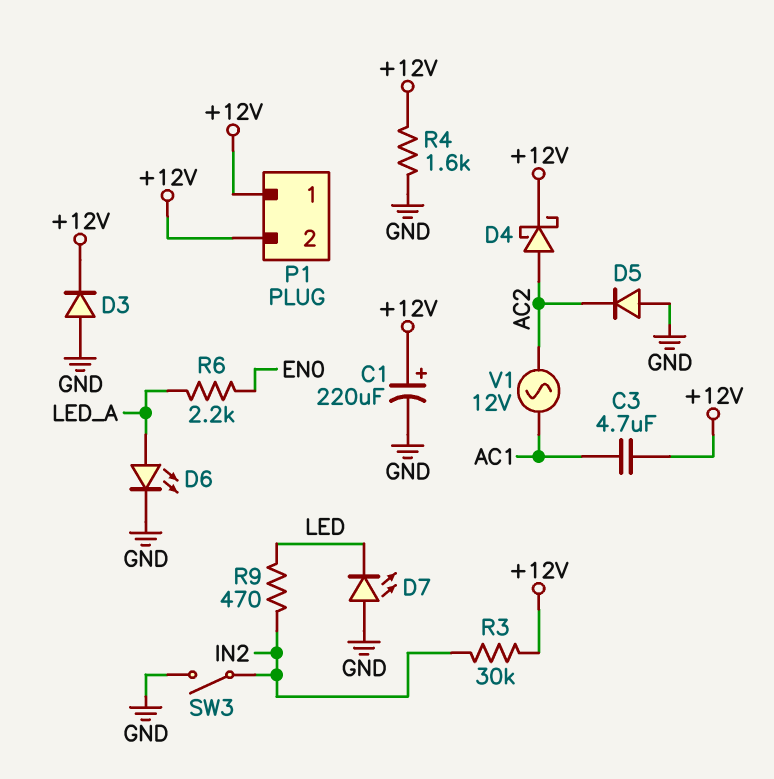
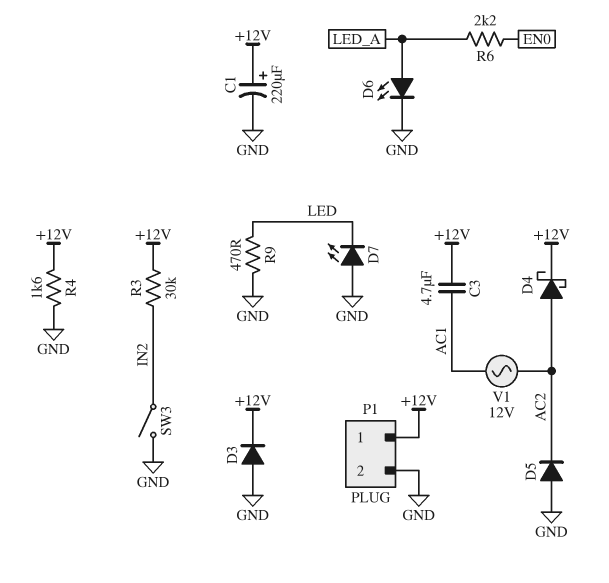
P1 pin 2: +12V -> GND
R9: 470 (IN2, LED) -> 470 (GND, LED)

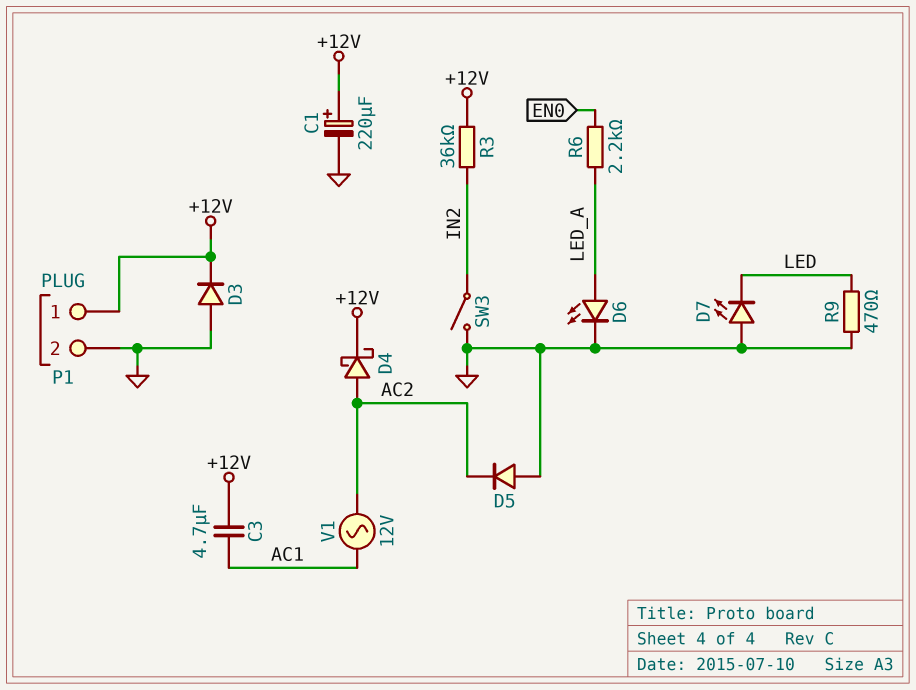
R3: 30k (+12V, IN2) -> 36k (+12V, IN2)
R4: 1.6k (+12V, GND) -> none

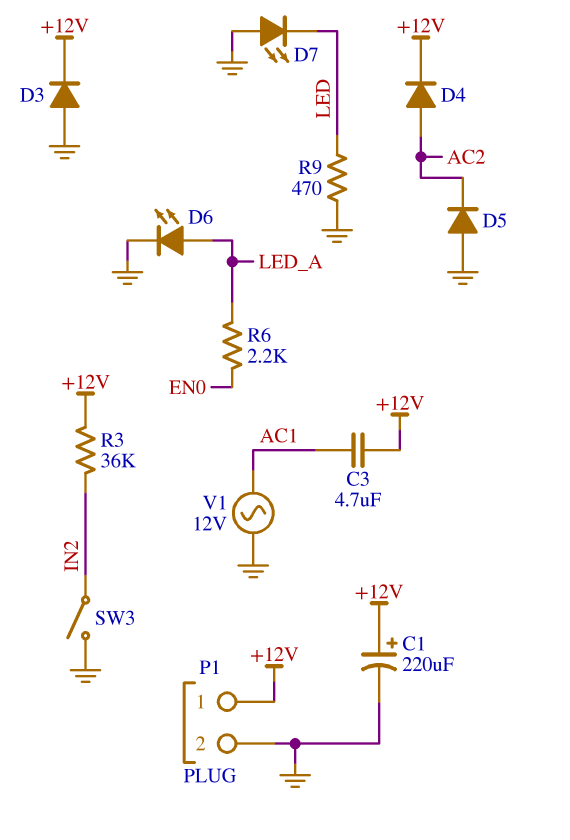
D4: schottky (A AC2, K +12V) -> diode (A AC2, K +12V)
V1: AC 12V (AC1, AC2) -> AC 12V (AC1, GND)

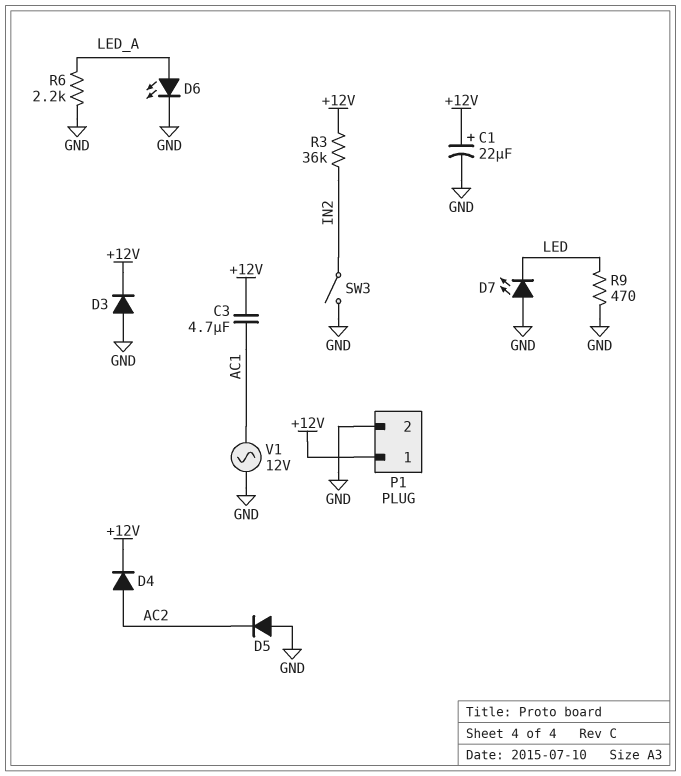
C1: 220uF (plus +12V, minus GND) -> 22uF (plus +12V, minus GND)
R6: 2.2k (EN0, LED_A) -> 2.2k (GND, LED_A)

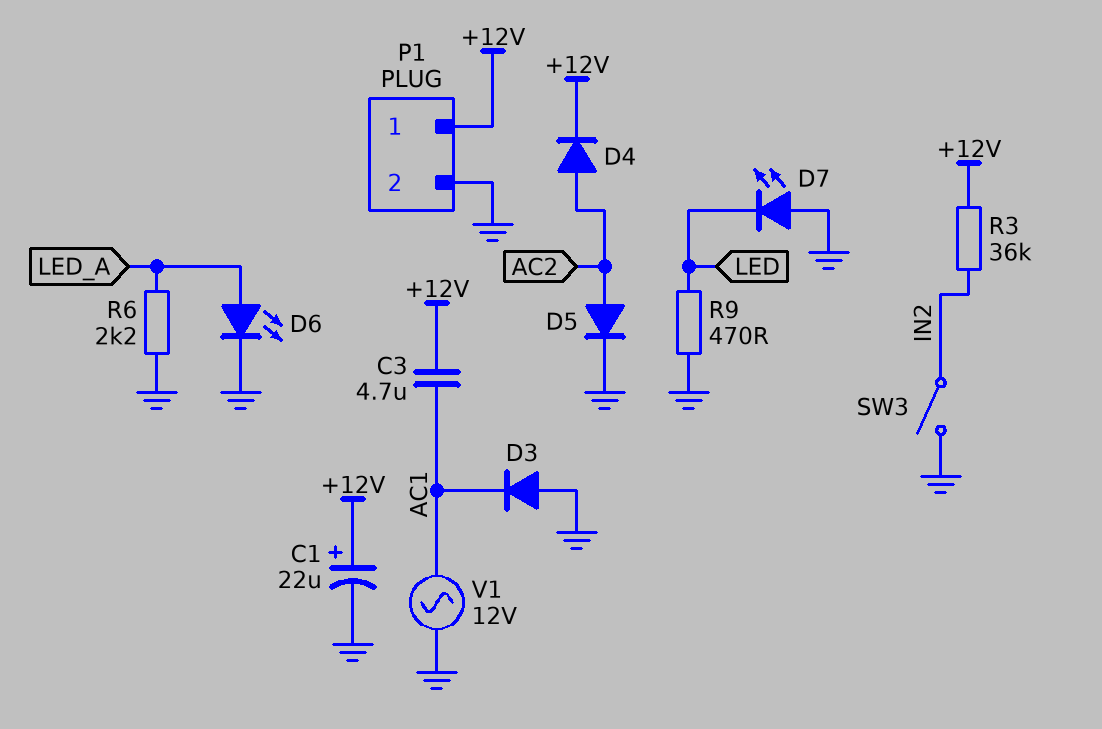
D3: diode (A GND, K +12V) -> diode (A GND, K AC1)
D5: diode (A GND, K AC2) -> diode (A AC2, K GND)

